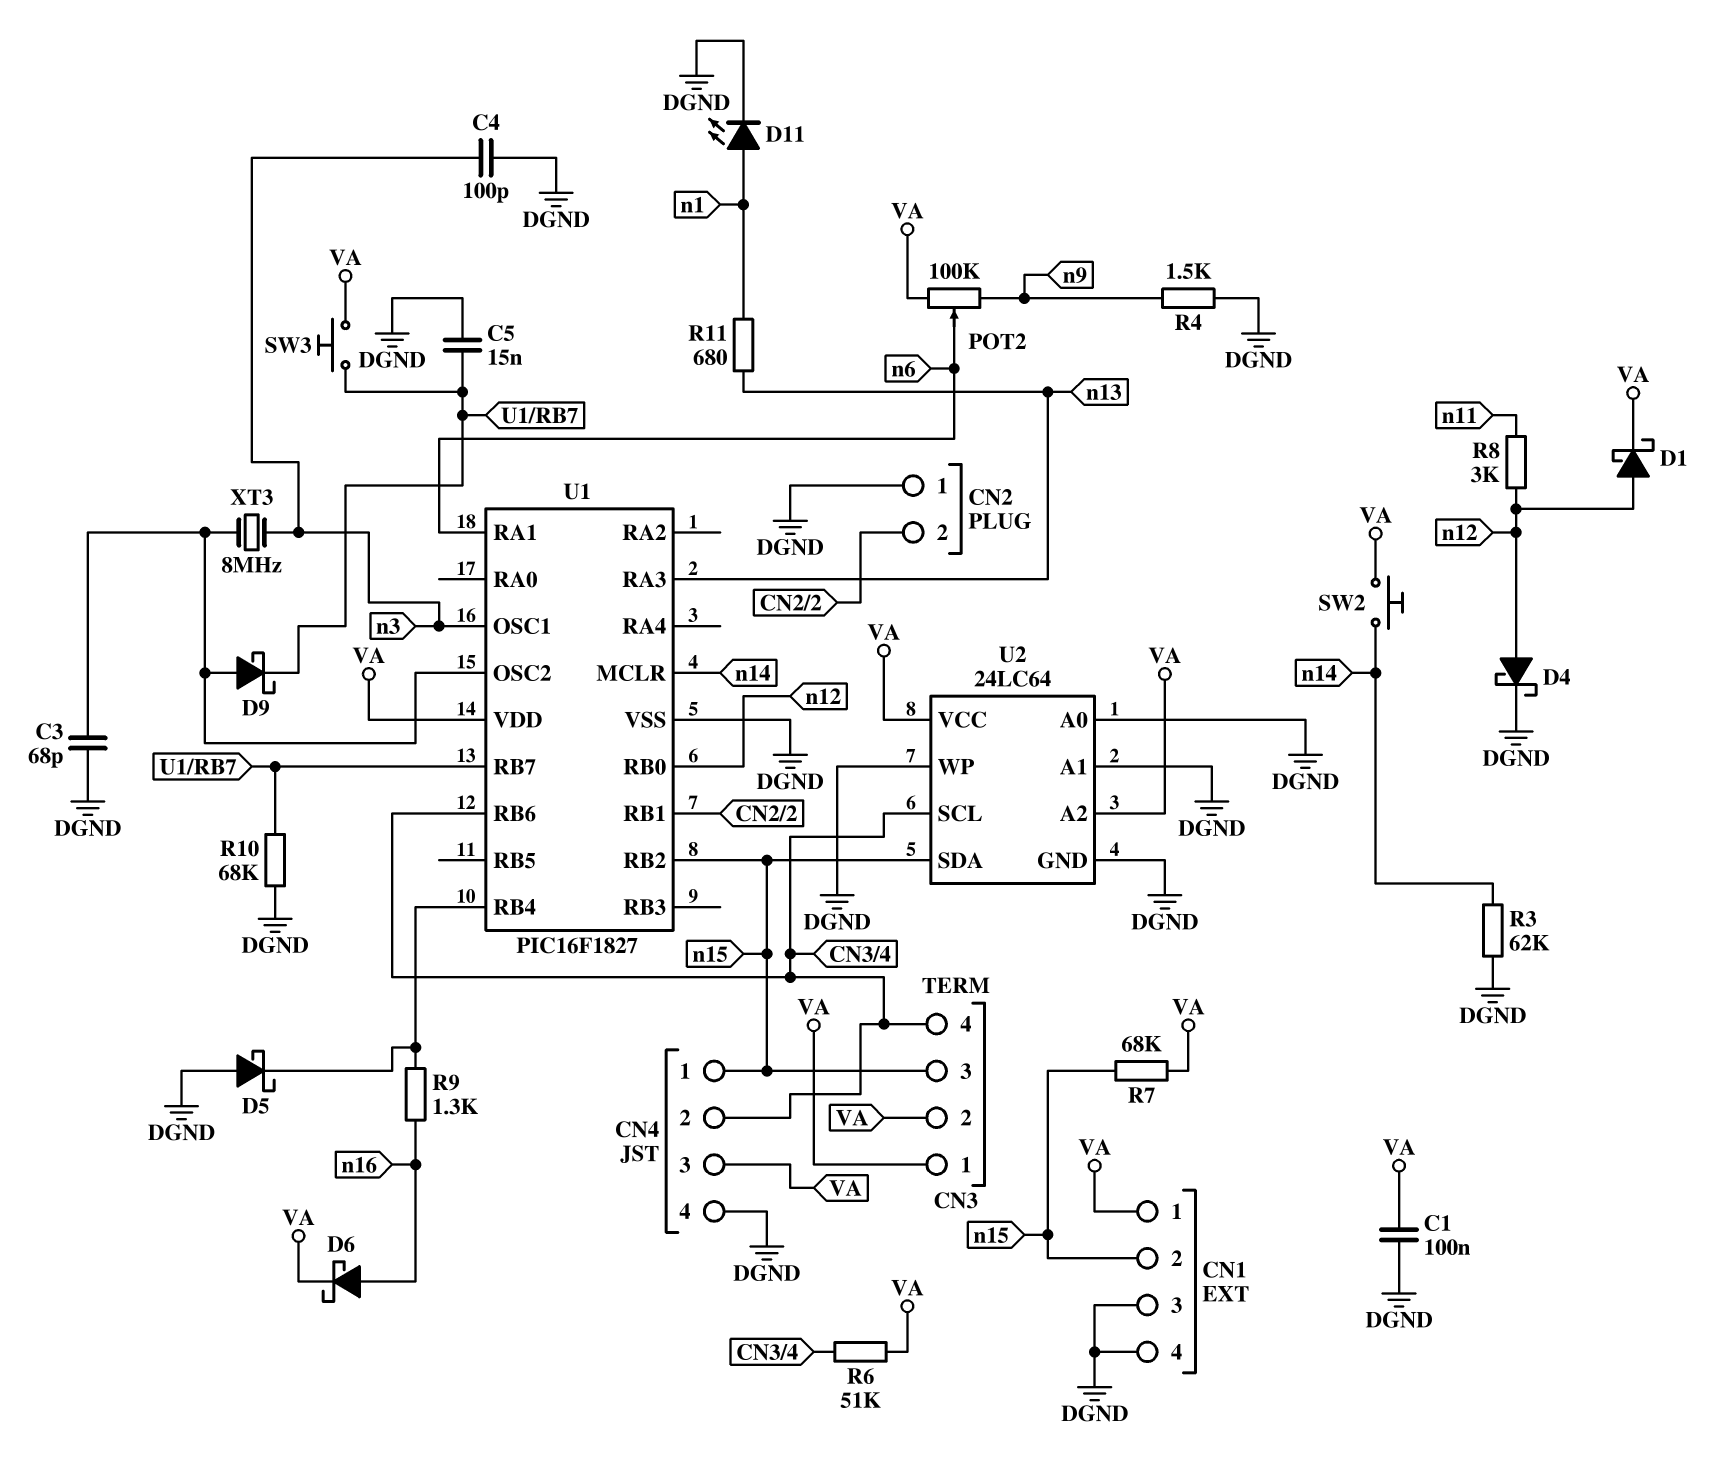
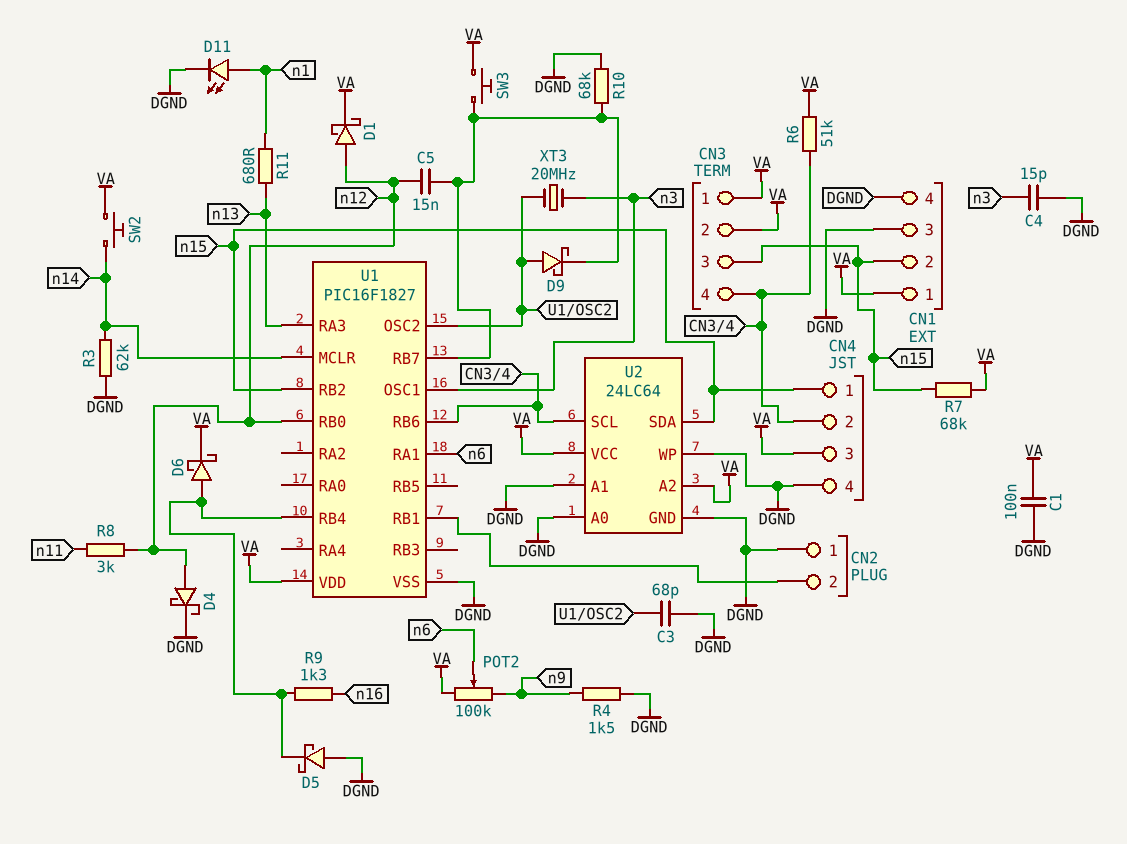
C4: 100pF (DGND, n3) -> 15pF (DGND, n3)
C5: 15nF (DGND, U1/RB7) -> 15nF (U1/RB7, n12)
D6: schottky (A n16, K VA) -> schottky (A U1/RB4, K VA)
XT3: 8MHz (U1/OSC2, n3) -> 20MHz (U1/OSC2, n3)

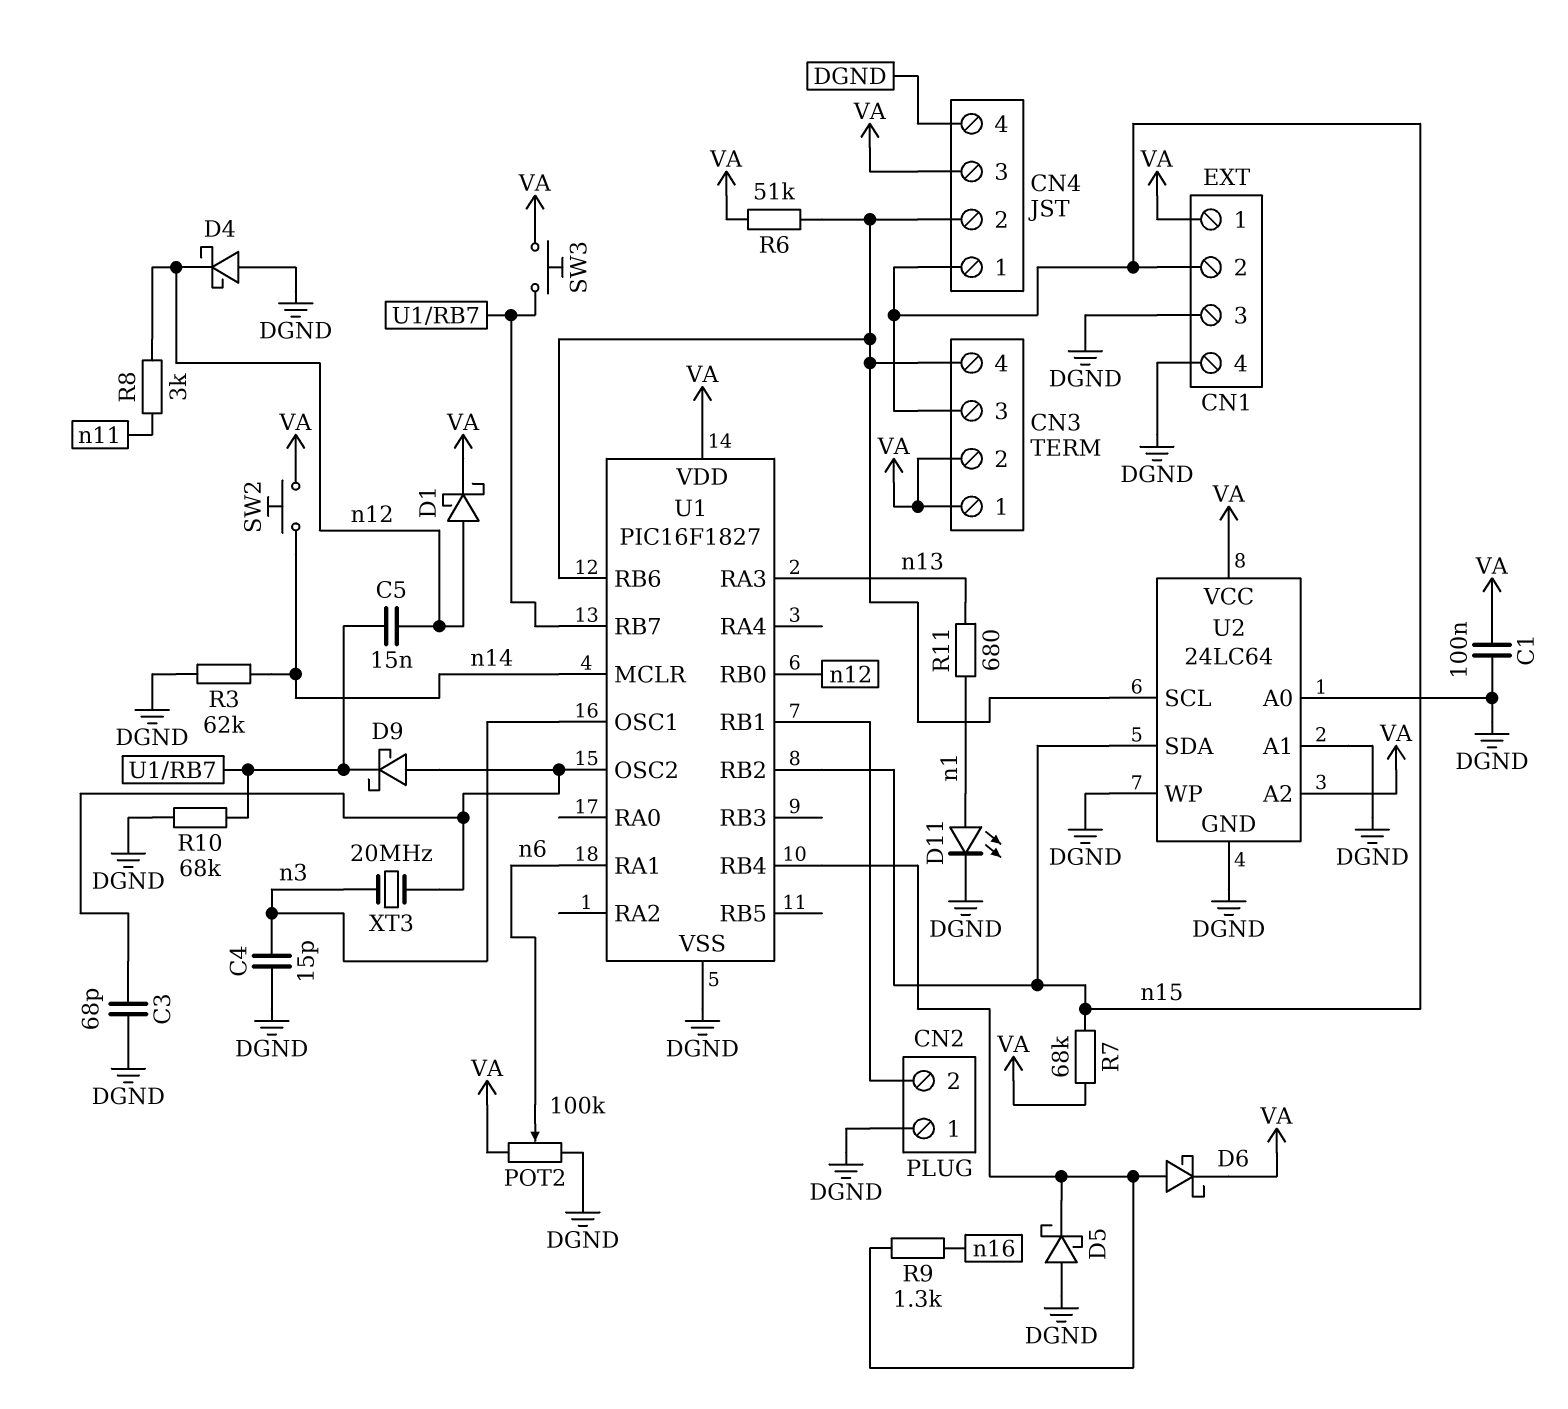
D4: schottky (A n12, K DGND) -> schottky (A DGND, K n12)
POT2: 100k (VA, n9, wiper n6) -> 100k (DGND, VA, wiper n6)
R4: 1.5k (DGND, n9) -> none

